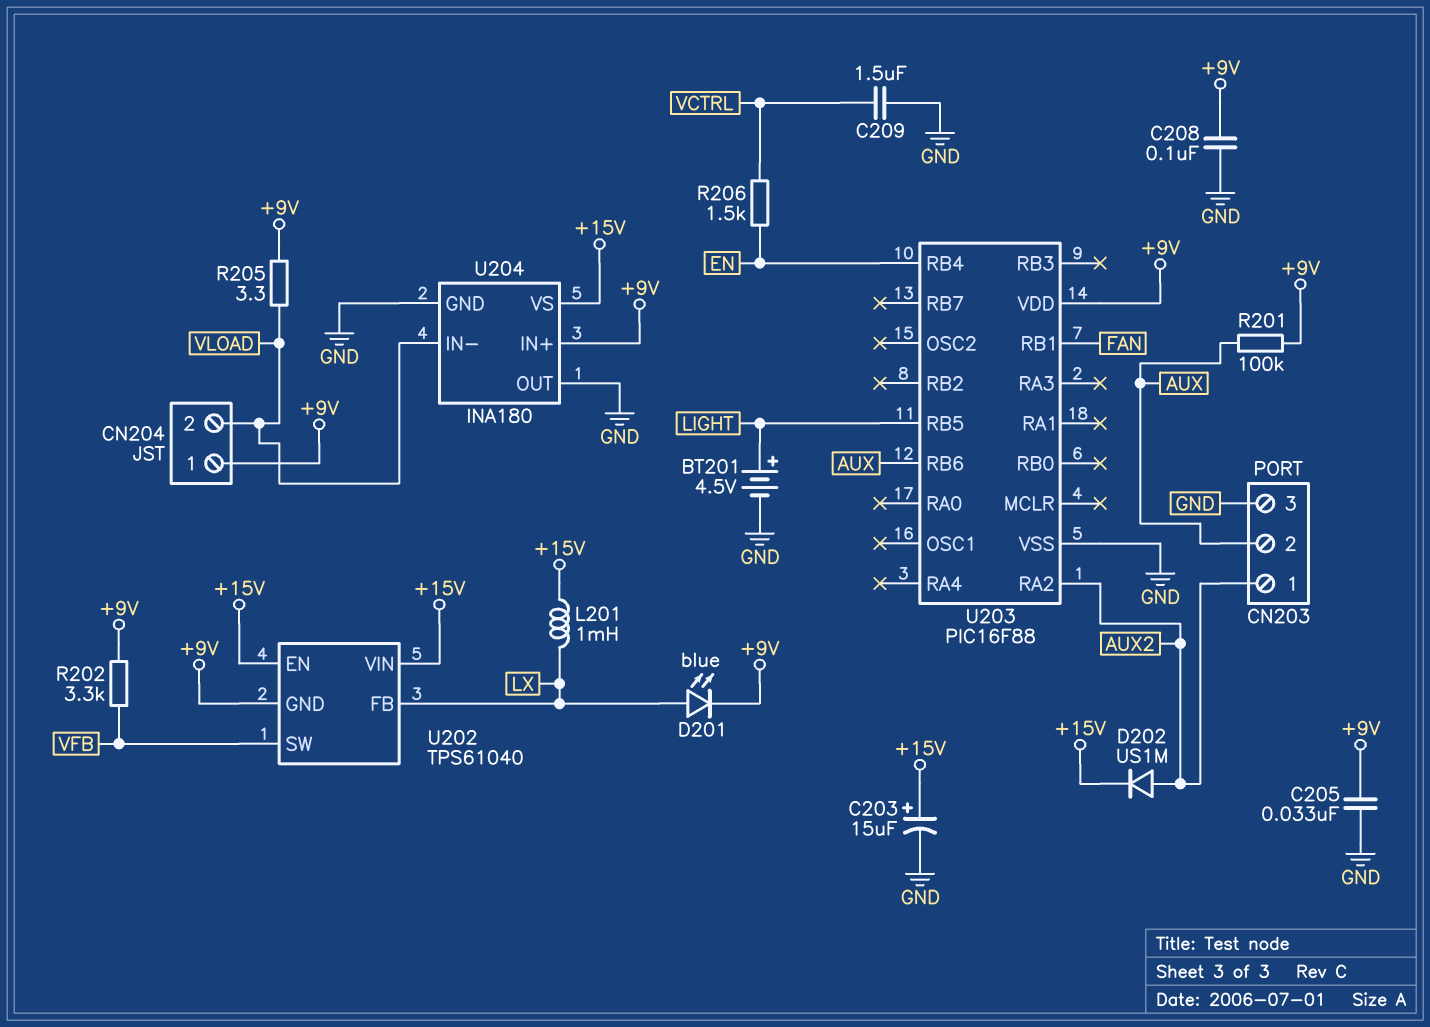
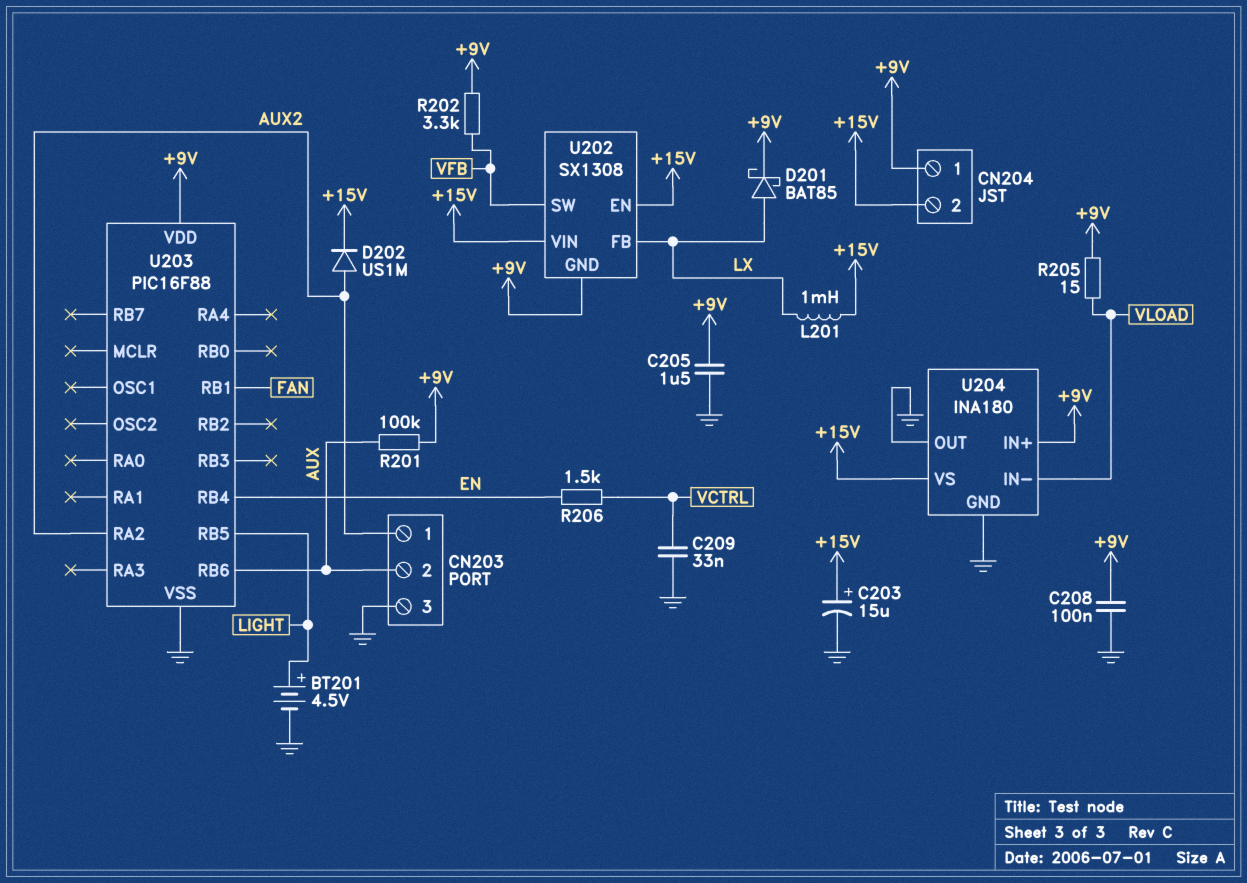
C205: 33nF (+9V, GND) -> 1.5uF (+9V, GND)
C209: 1.5uF (GND, VCTRL) -> 33nF (GND, VCTRL)
CN204 pin 2: VLOAD -> +15V
D201: LED blue (A LX, K +9V) -> schottky BAT85 (A LX, K +9V)
R205: 3.3 (+9V, VLOAD) -> 15 (+9V, VLOAD)
U202: TPS61040 -> SX1308

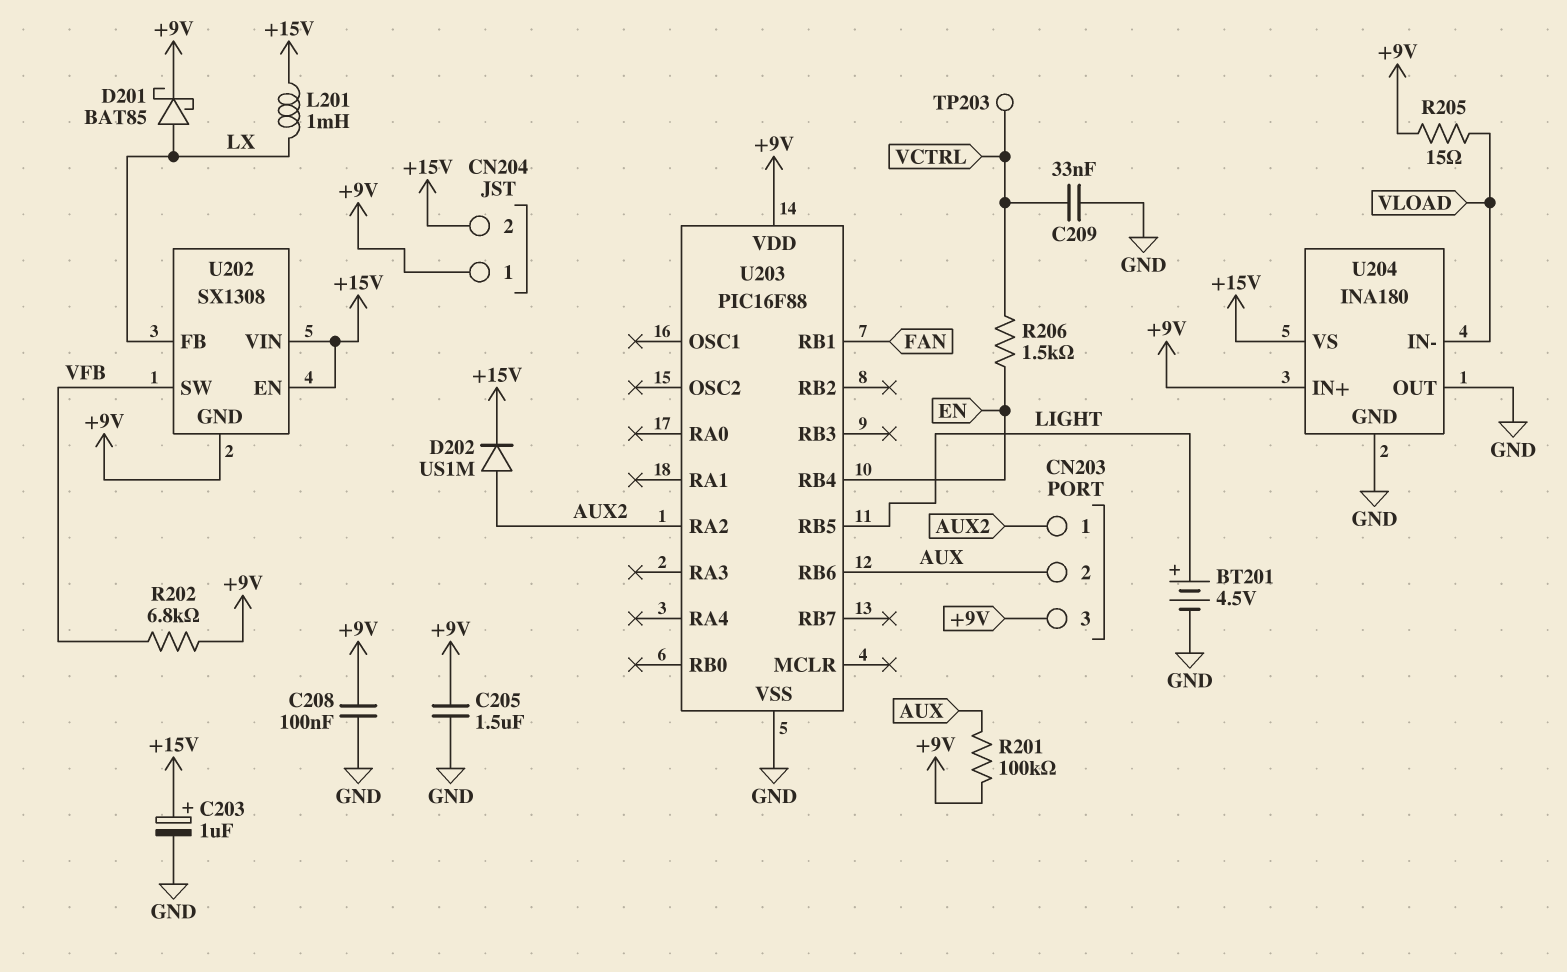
C203: 15uF (plus +15V, minus GND) -> 1uF (plus +15V, minus GND)
CN203 pin 3: GND -> +9V
R202: 3.3k (+9V, VFB) -> 6.8k (+9V, VFB)
TP203: none -> test point (VCTRL)

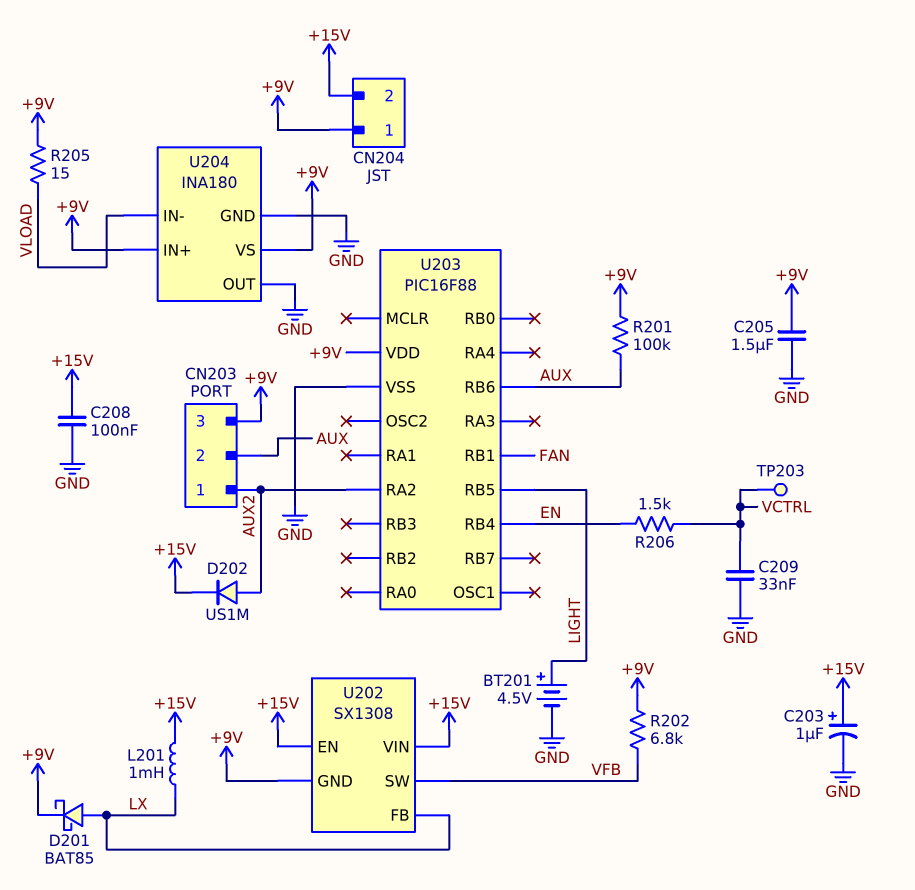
C208: 100nF (+9V, GND) -> 100nF (+15V, GND)
U204 pin VS: +15V -> +9V

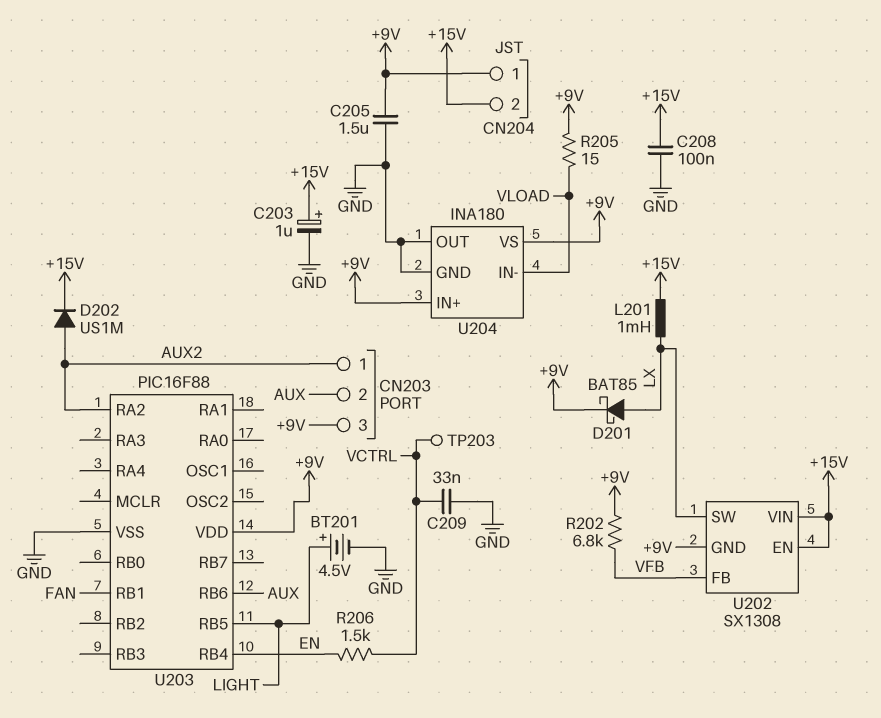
R201: 100k (+9V, AUX) -> none
U202 pin FB: LX -> VFB
U202 pin SW: VFB -> LX

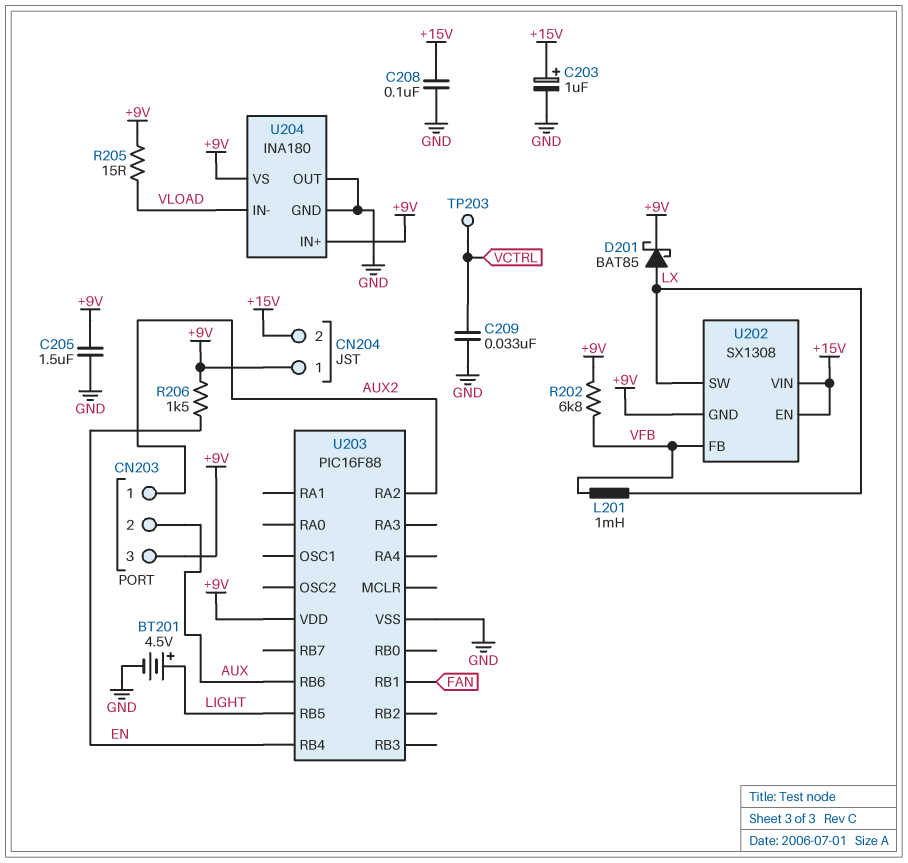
D202: diode US1M (A AUX2, K +15V) -> none
L201: 1mH (+15V, LX) -> 1mH (LX, VFB)
R206: 1.5k (EN, VCTRL) -> 1.5k (+9V, EN)

